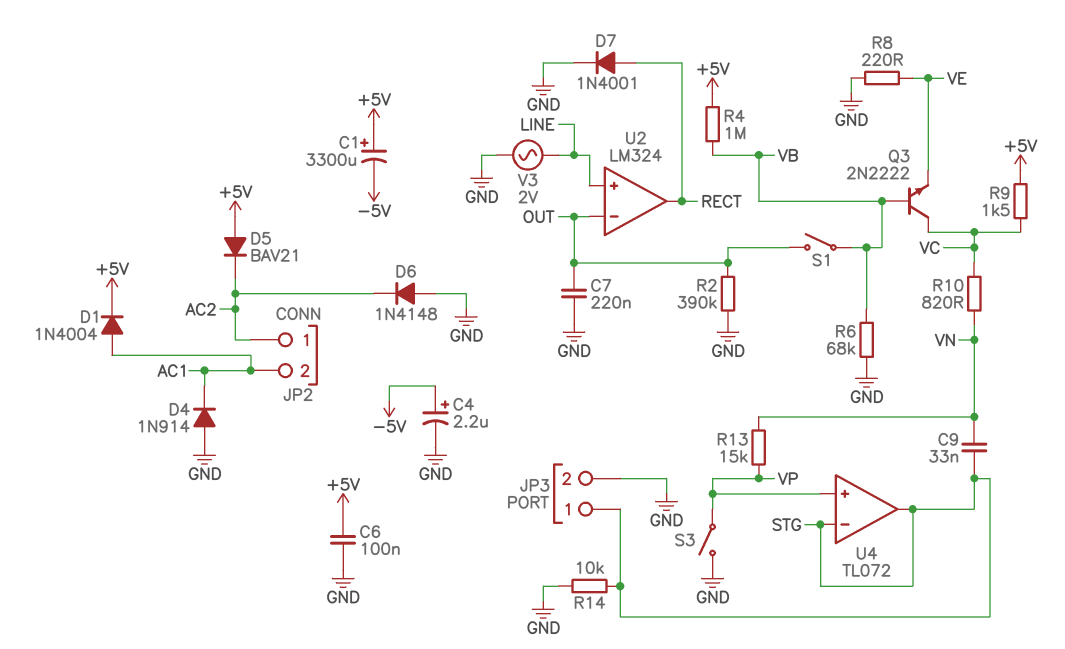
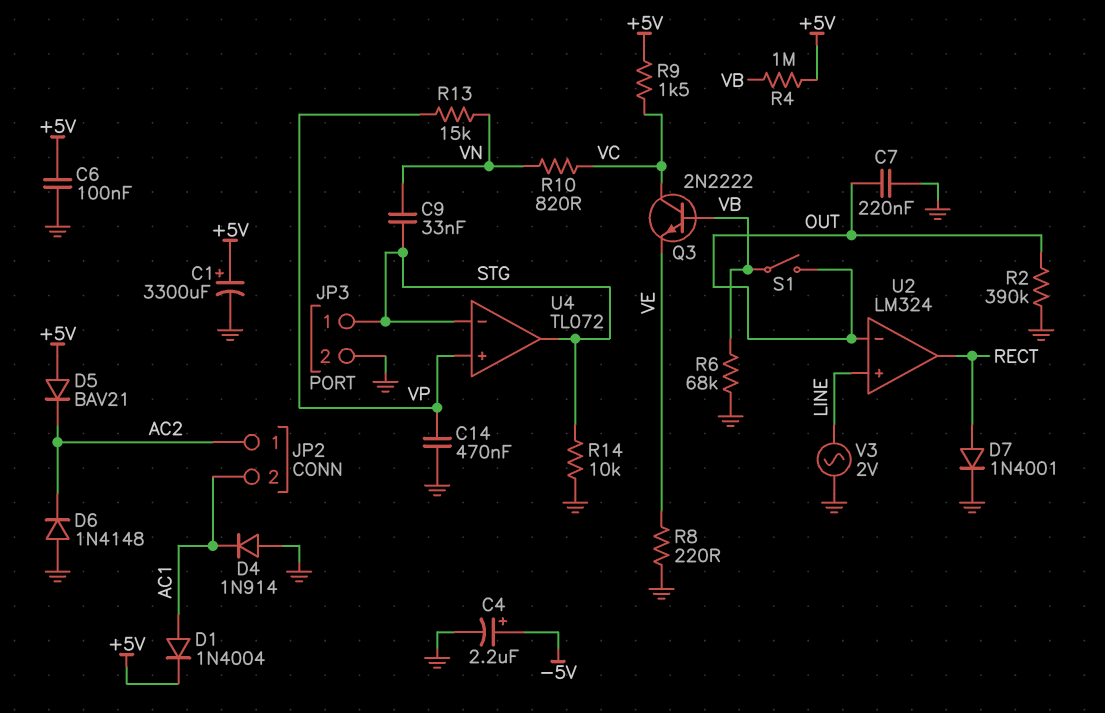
C1: 3300uF (plus +5V, minus -5V) -> 3300uF (plus +5V, minus GND)
C14: none -> 470nF (GND, VP)
S3: switch (GND, VP) -> none

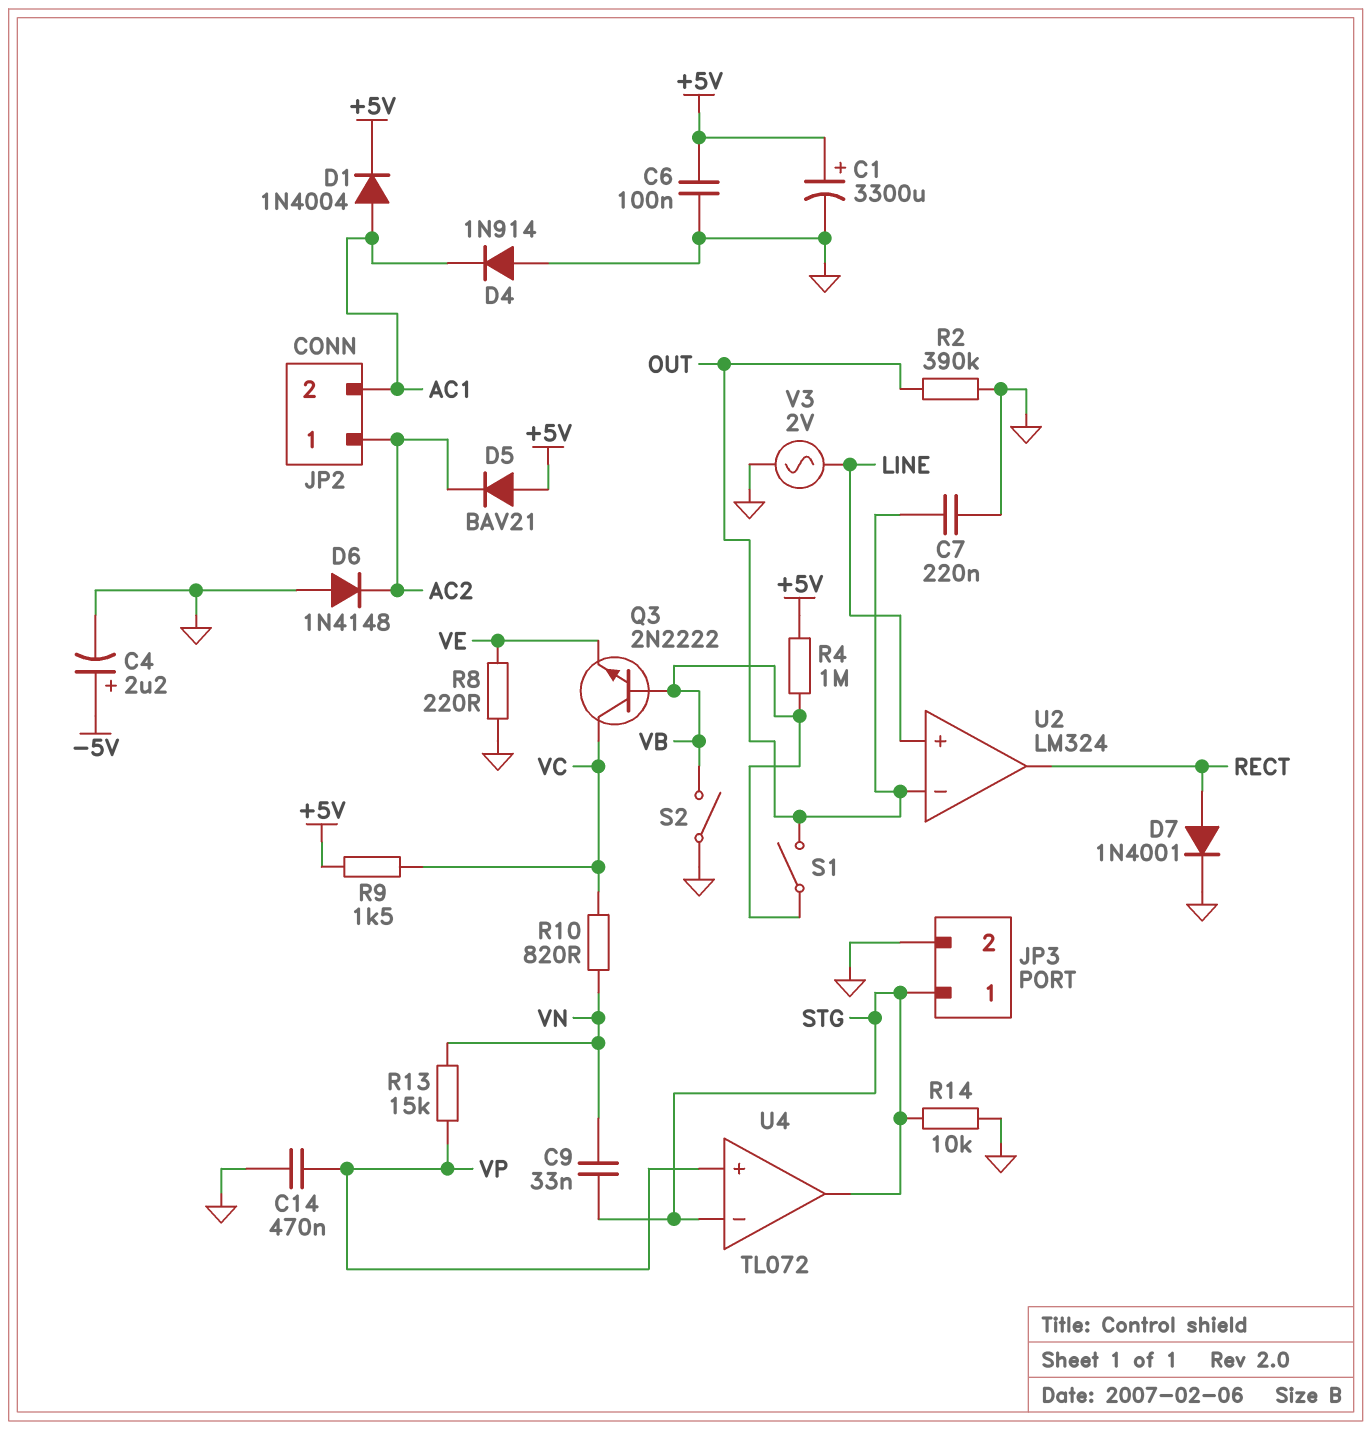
R6: 68k (GND, VB) -> none
S2: none -> switch (GND, VB)

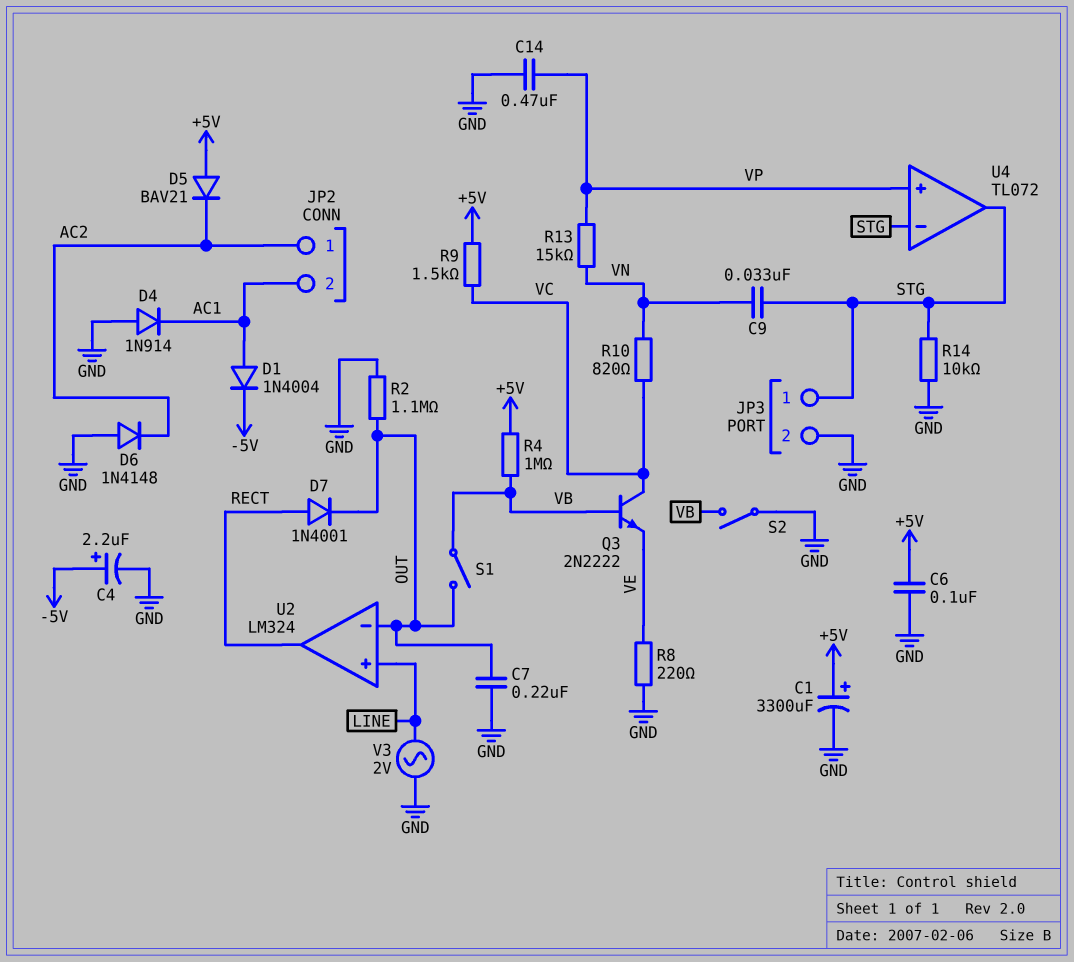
D1: diode 1N4004 (A AC1, K +5V) -> diode 1N4004 (A AC1, K -5V)
D7: diode 1N4001 (A RECT, K GND) -> diode 1N4001 (A RECT, K OUT)
R2: 390k (GND, OUT) -> 1.1M (GND, OUT)

